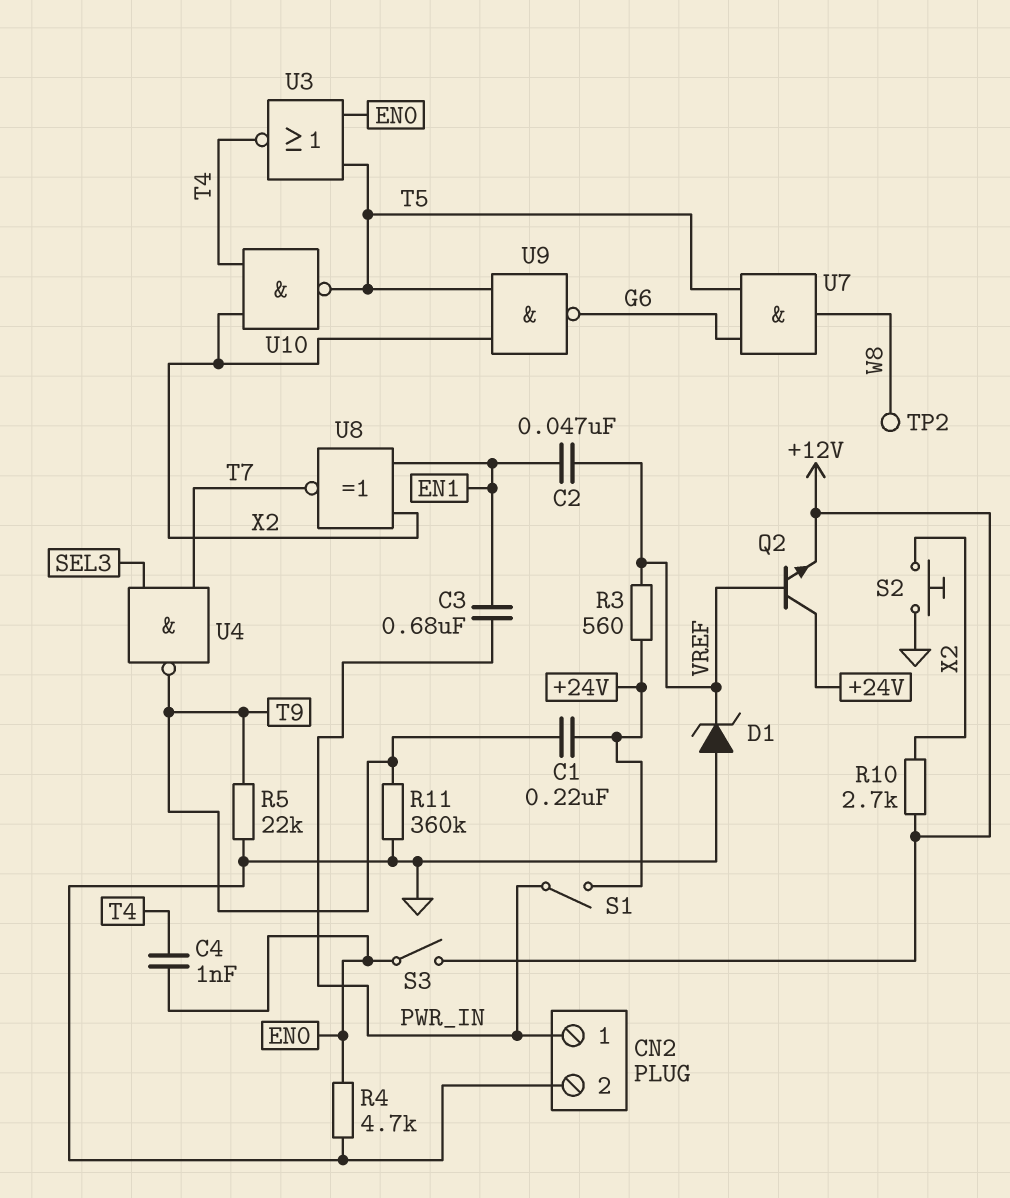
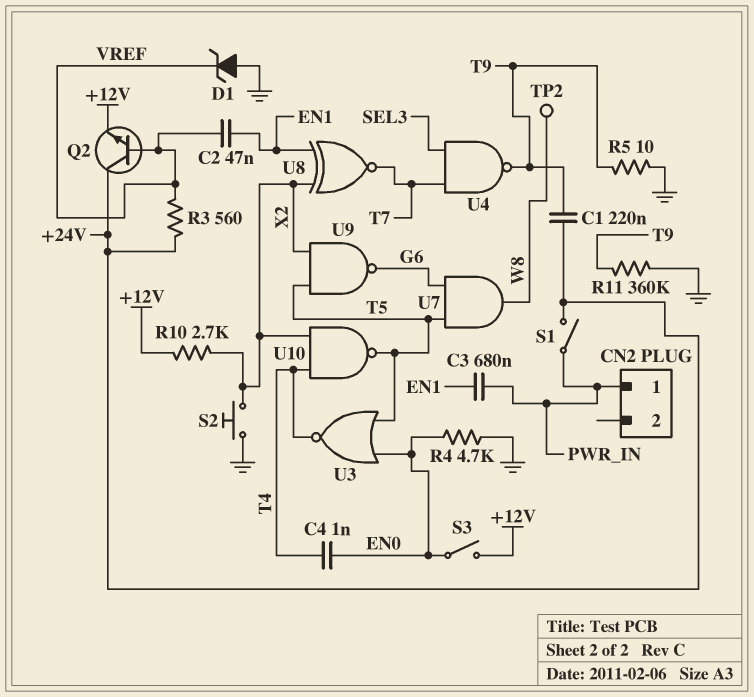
CN2 pin 2: GND -> none
R5: 22k (GND, T9) -> 10 (GND, T9)

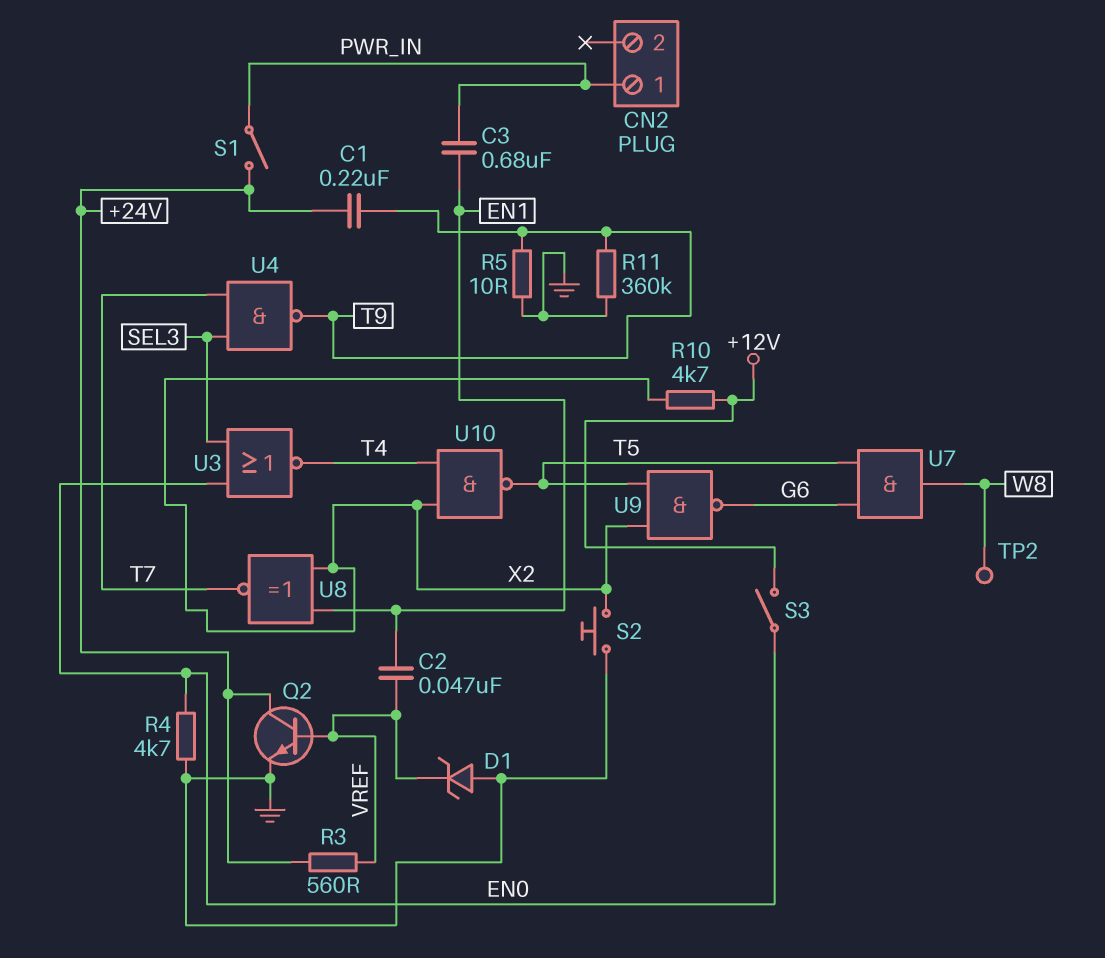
C4: 1nF (EN0, T4) -> none
Q2: NPN (B VREF, C +24V, E +12V) -> NPN (B VREF, C +24V, E GND)
R10: 2.7k (+12V, X2) -> 4.7k (+12V, X2)
U3: NOR (in EN0, in T5, out T4) -> NOR (in EN0, in SEL3, out T4)

